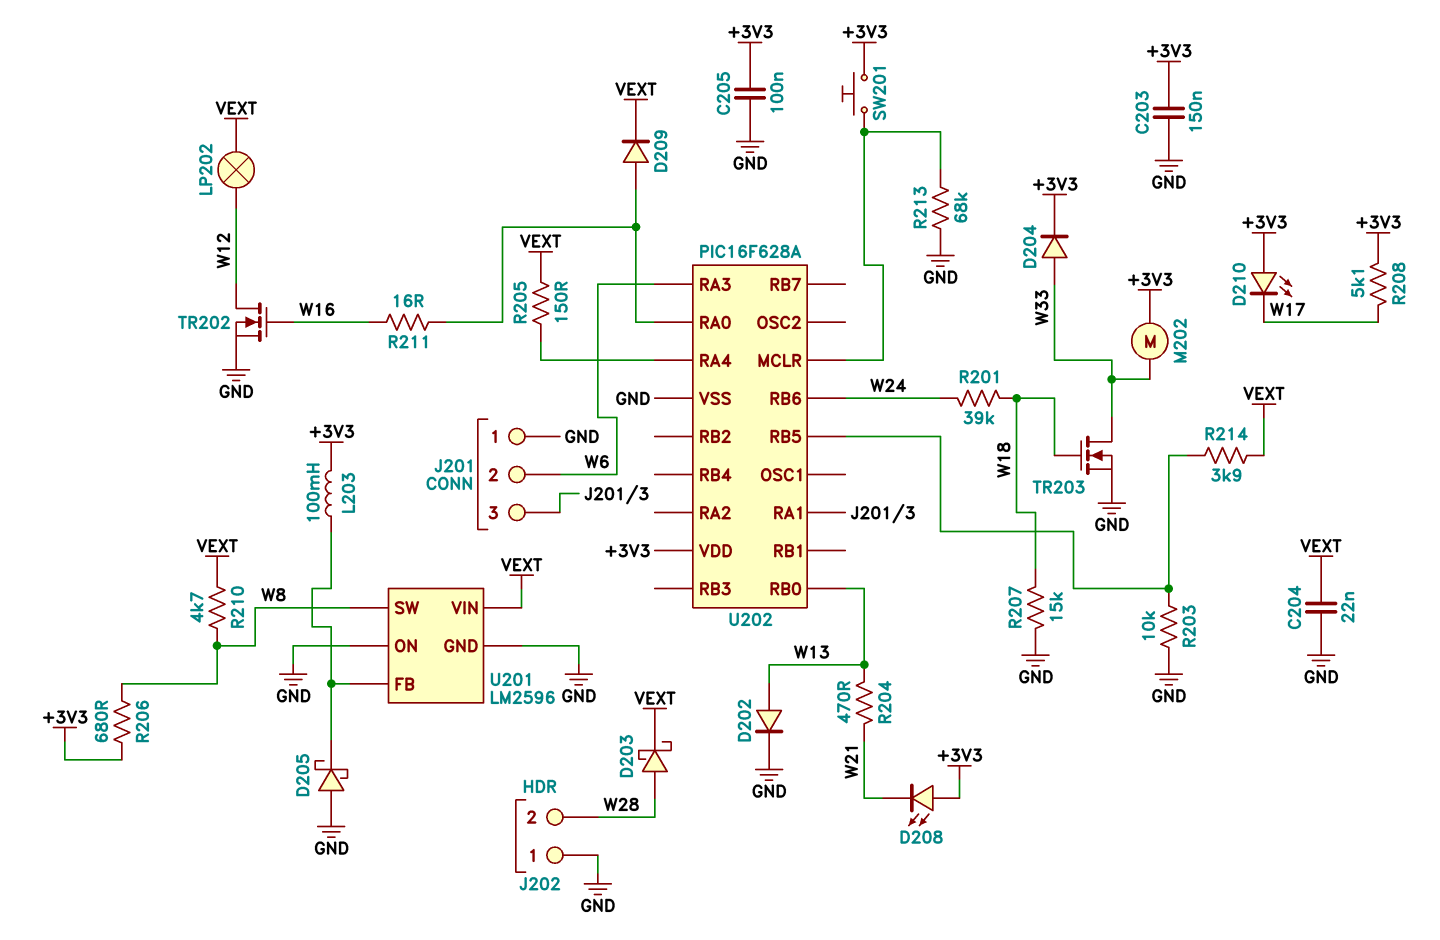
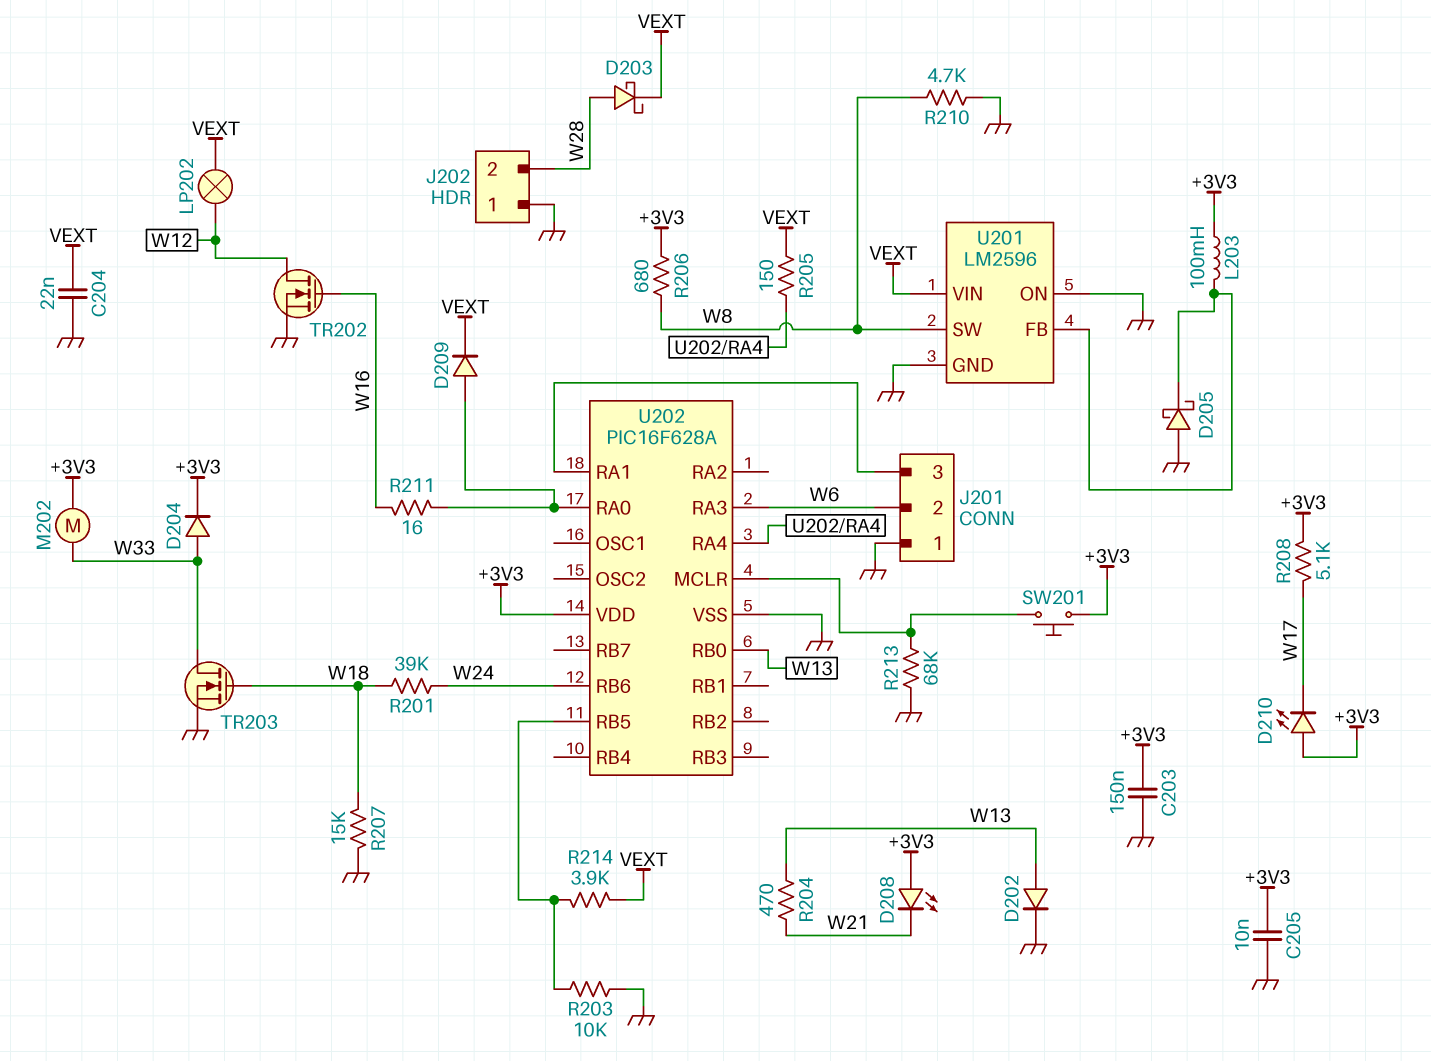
C205: 100nF (+3V3, GND) -> 10nF (+3V3, GND)
R210: 4.7k (VEXT, W8) -> 4.7k (GND, W8)

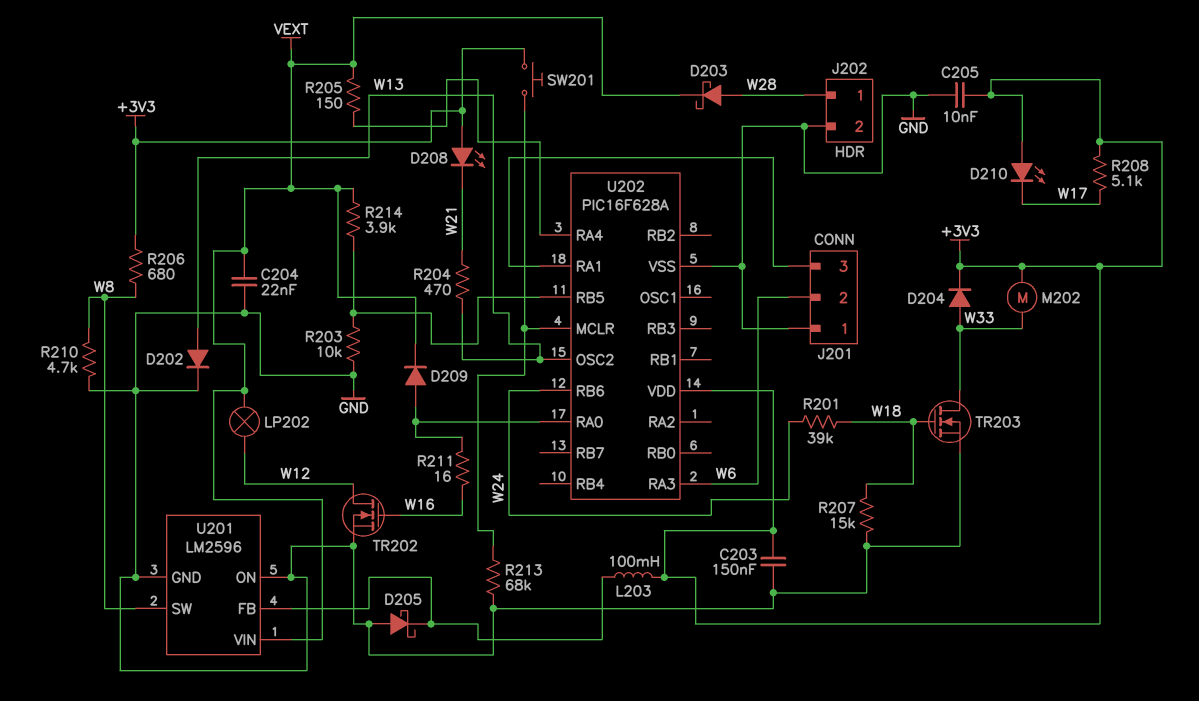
J202 pin 1: GND -> W28
J202 pin 2: W28 -> GND
U202 pin OSC2: none -> W13
U202 pin RB0: W13 -> none

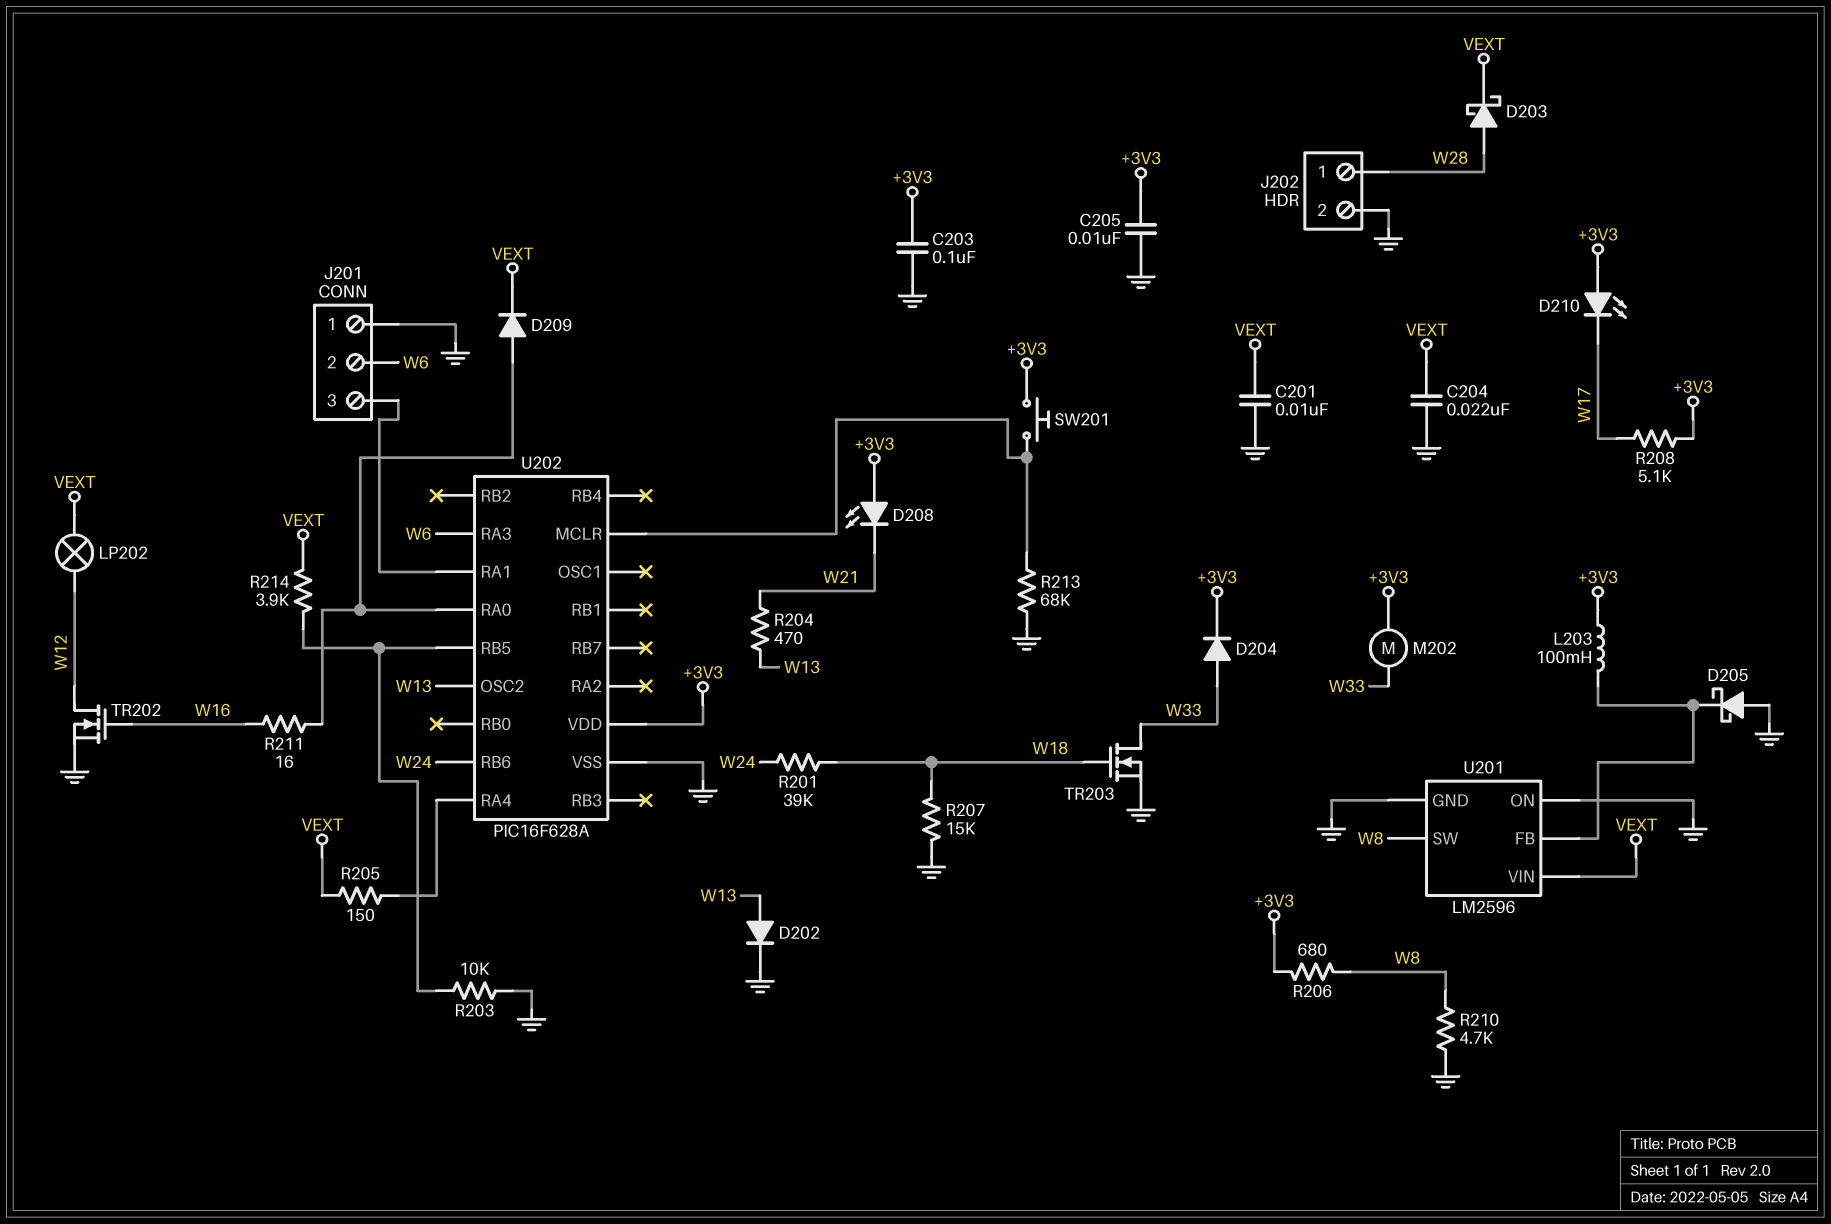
C201: none -> 10nF (GND, VEXT)
C203: 150nF (+3V3, GND) -> 100nF (+3V3, GND)

